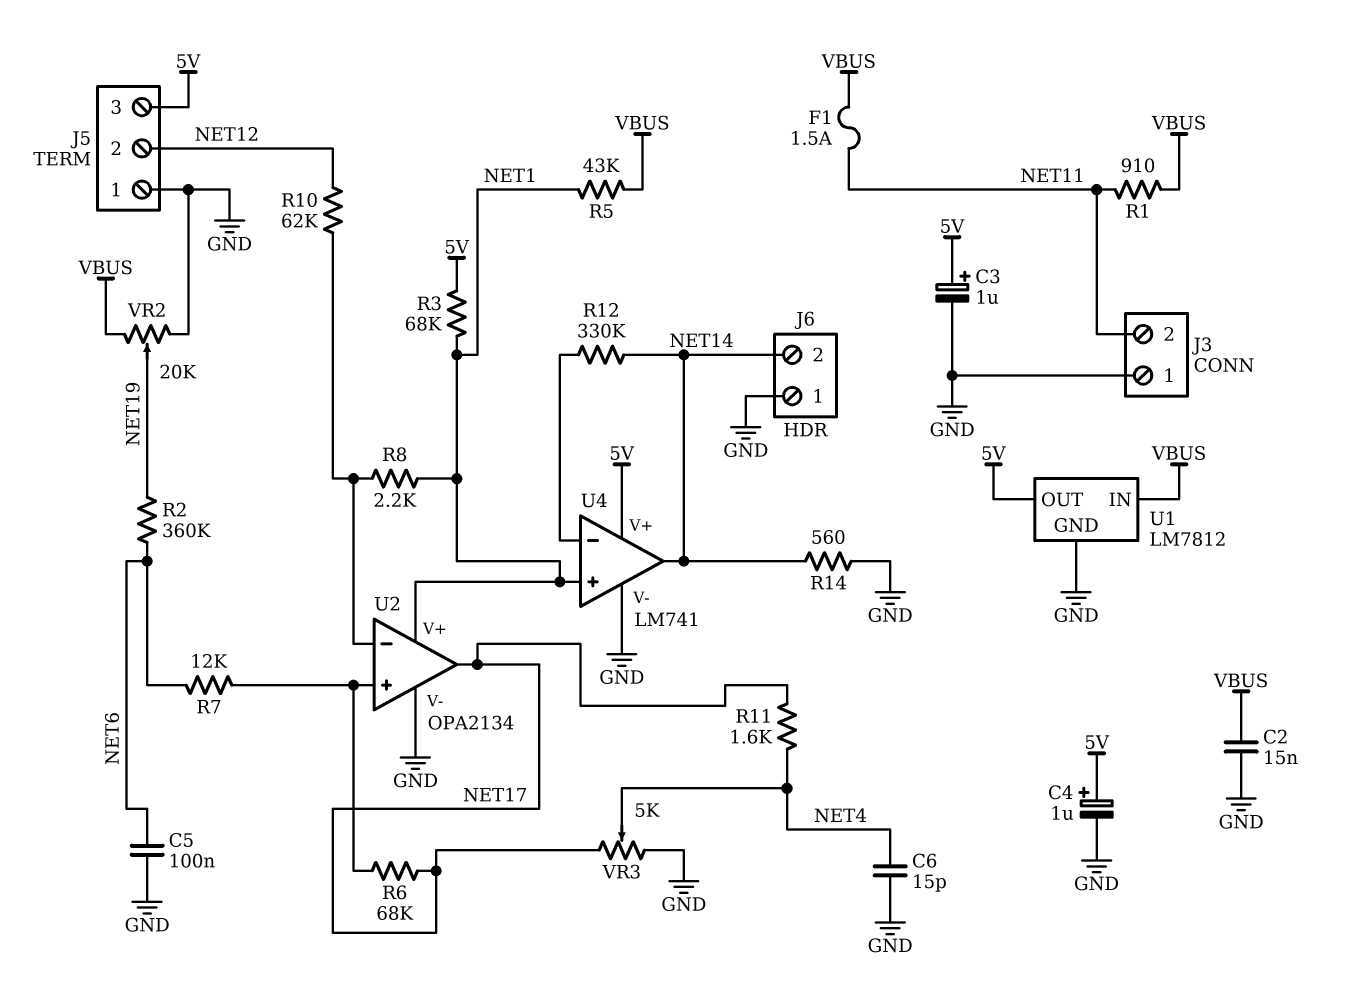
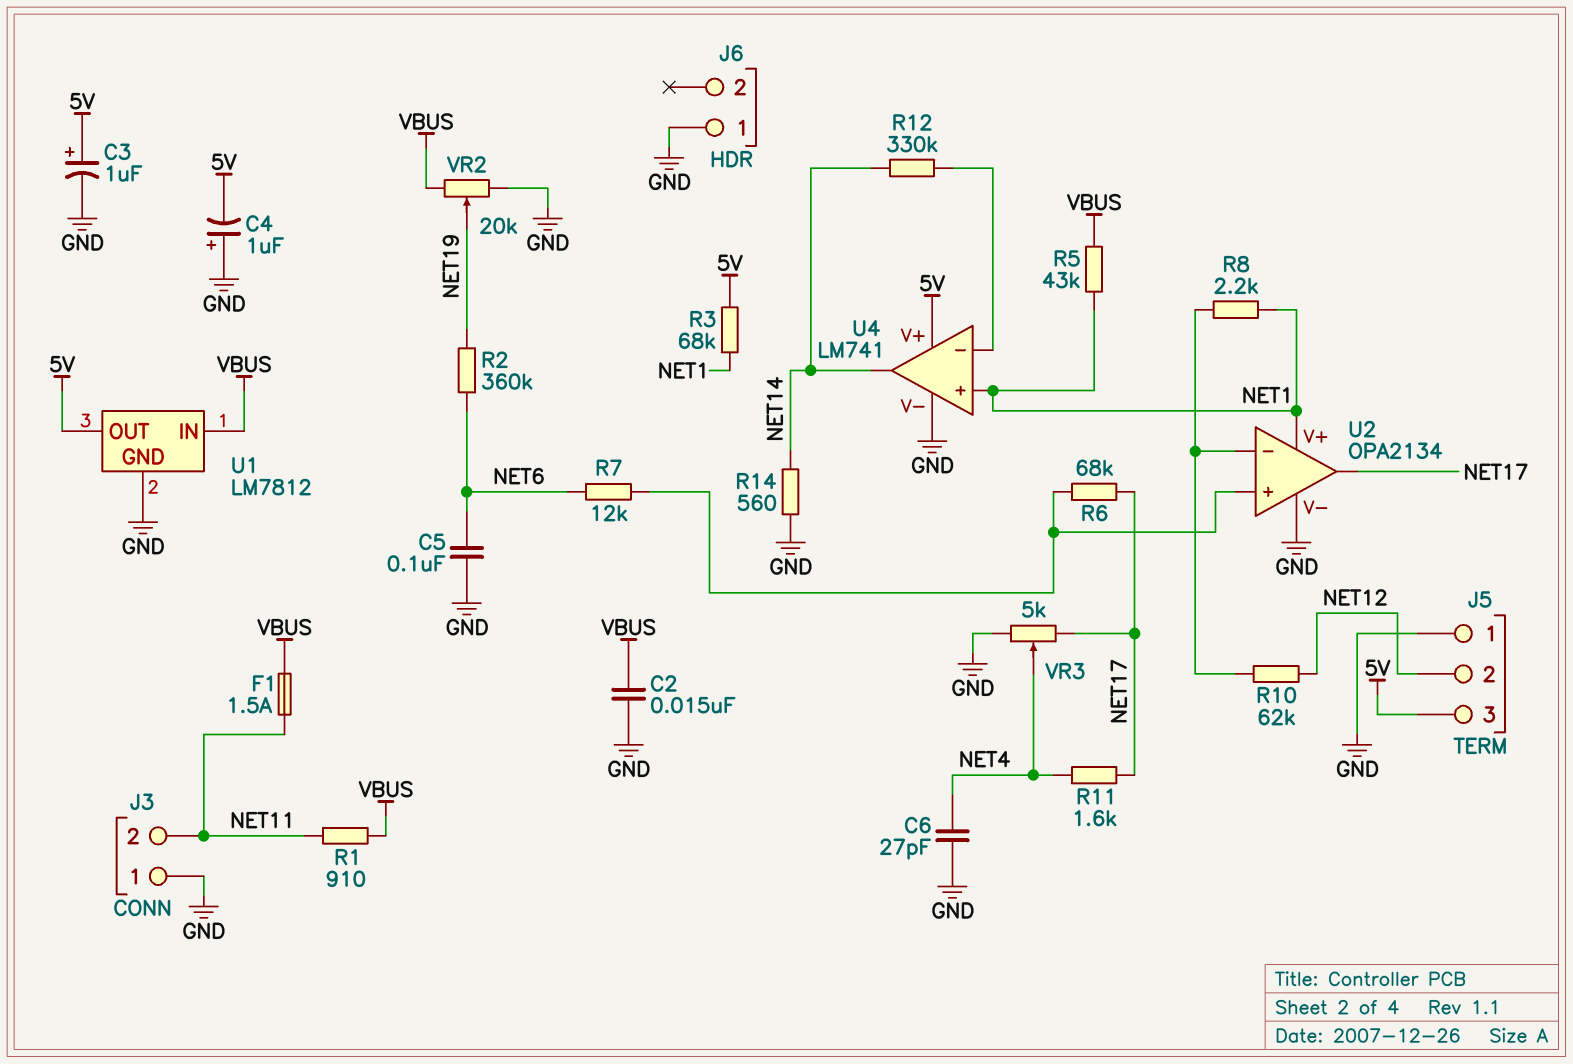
C4: 1uF (plus 5V, minus GND) -> 1uF (plus GND, minus 5V)
C6: 15pF (GND, NET4) -> 27pF (GND, NET4)
J6 pin 2: NET14 -> none

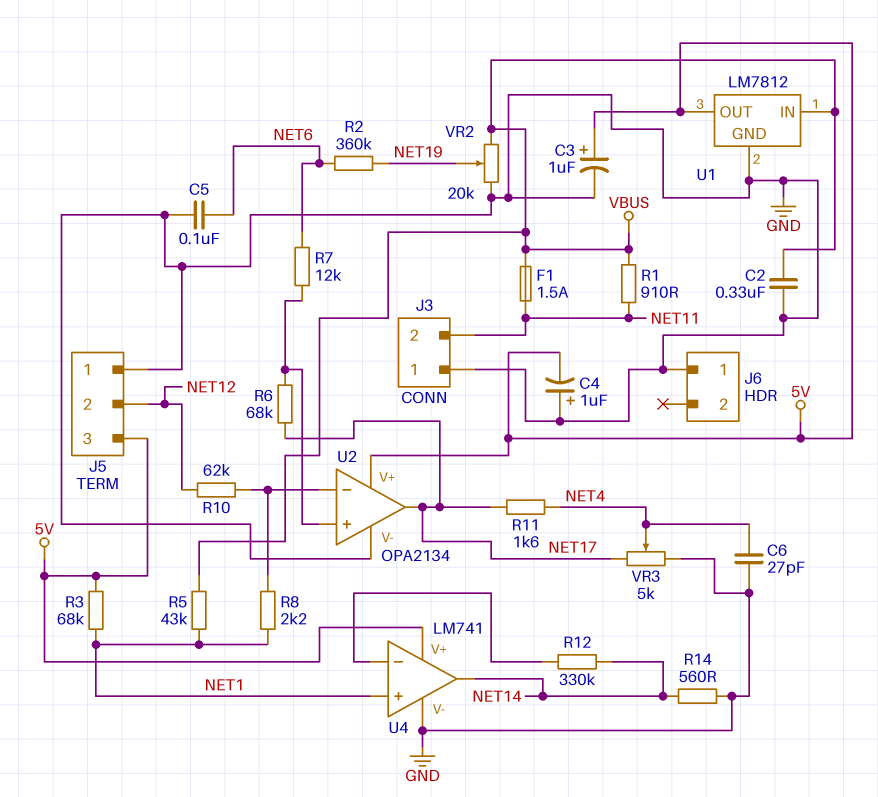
C2: 15nF (GND, VBUS) -> 330nF (GND, VBUS)
U2 pin V+: NET1 -> 5V

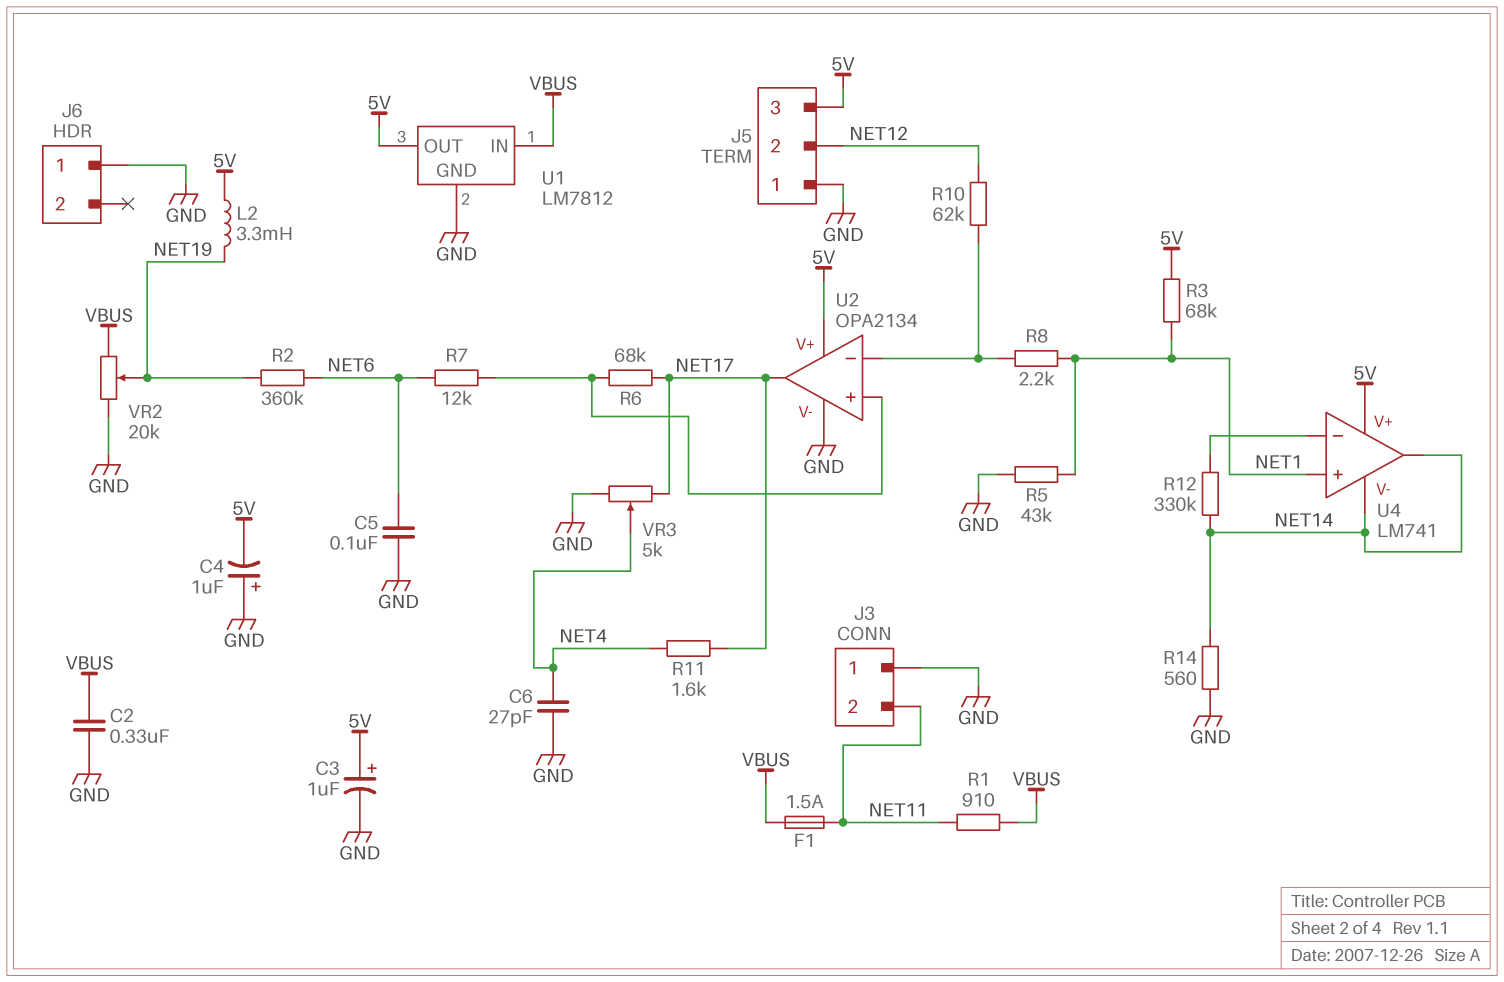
L2: none -> 3.3mH (5V, NET19)
R5: 43k (NET1, VBUS) -> 43k (GND, NET1)
U4 pin V-: GND -> NET14

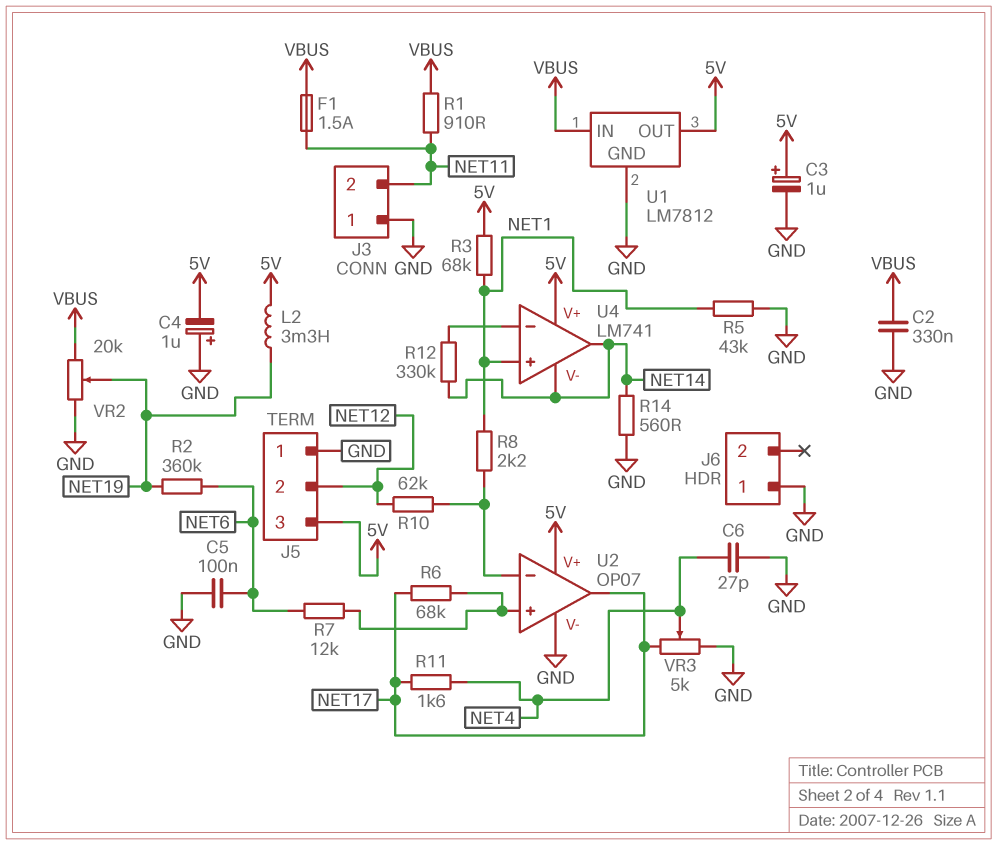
U2: OPA2134 -> OP07

